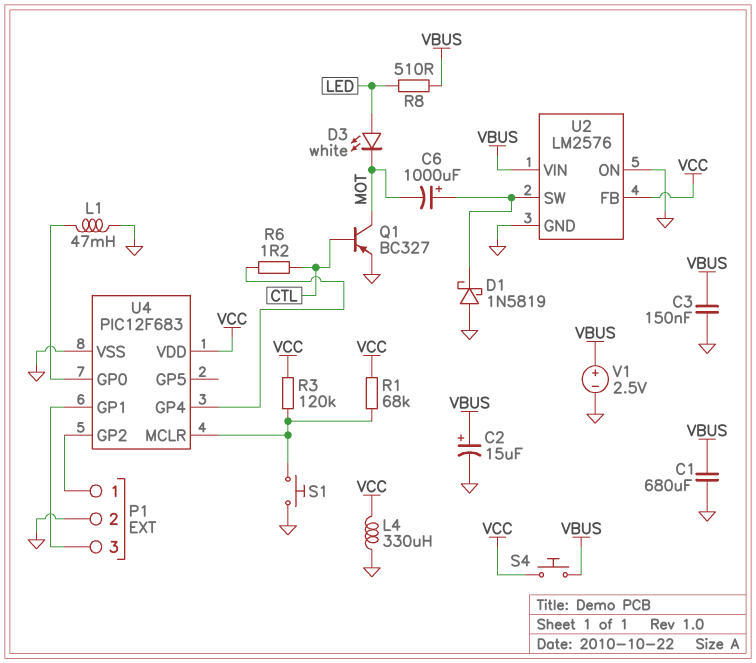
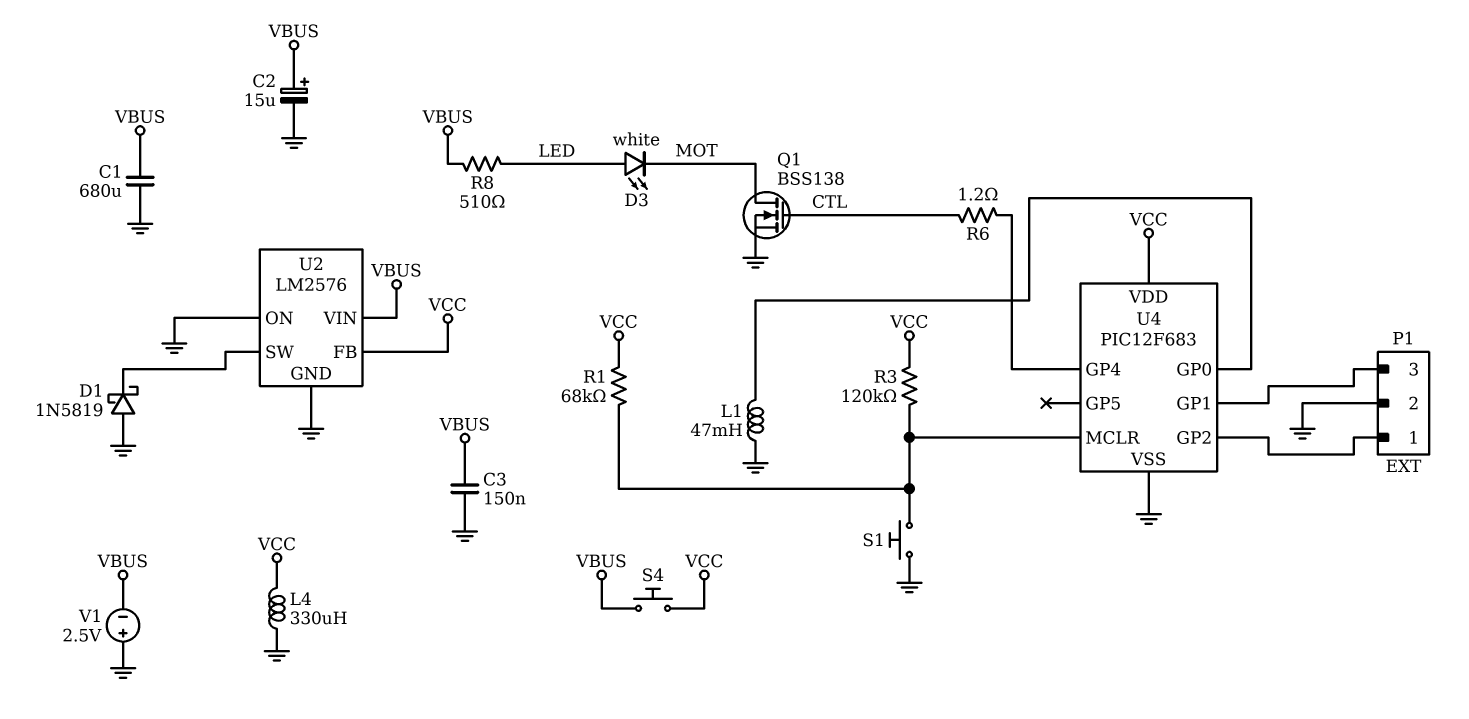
C6: 1000uF (plus U2/SW, minus MOT) -> none
Q1: PNP BC327 (B CTL, C MOT, E GND) -> NMOS BSS138 (G CTL, D MOT, S GND)
V1: 2.5V (plus VBUS, minus GND) -> 2.5V (plus GND, minus VBUS)

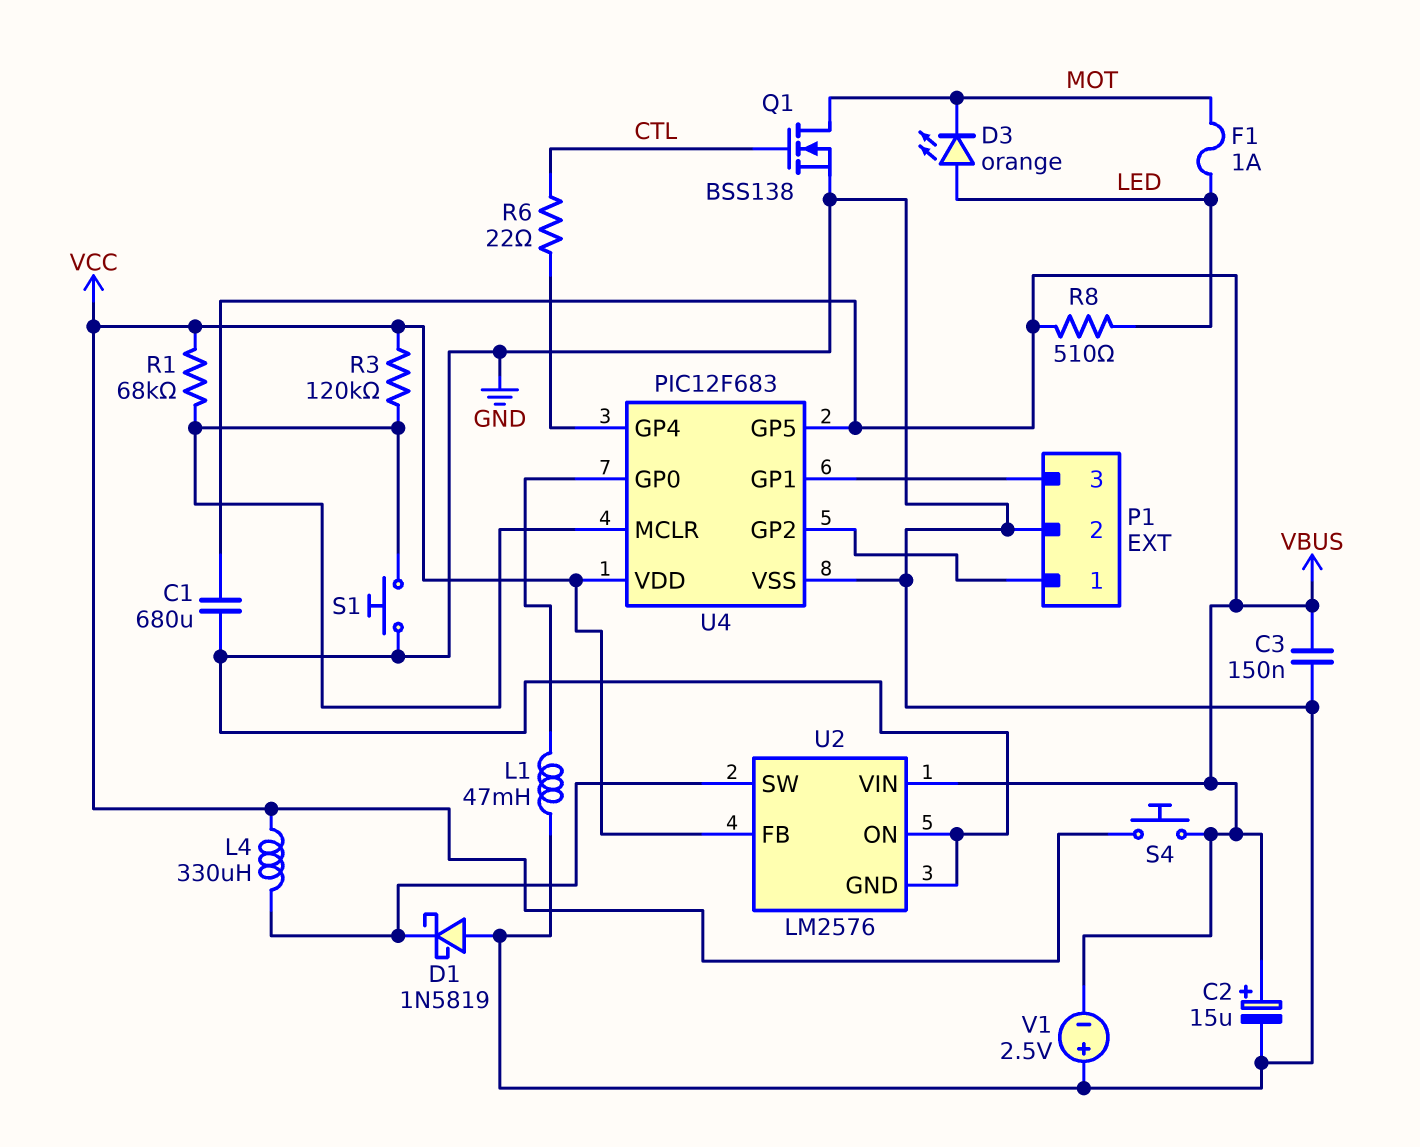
D3: LED white (A LED, K MOT) -> LED orange (A LED, K MOT)
F1: none -> 1A (LED, MOT)
L4: 330uH (GND, VCC) -> 330uH (U2/SW, VCC)
R6: 1.2 (CTL, U4/GP4) -> 22 (CTL, U4/GP4)
U4 pin GP5: none -> VBUS

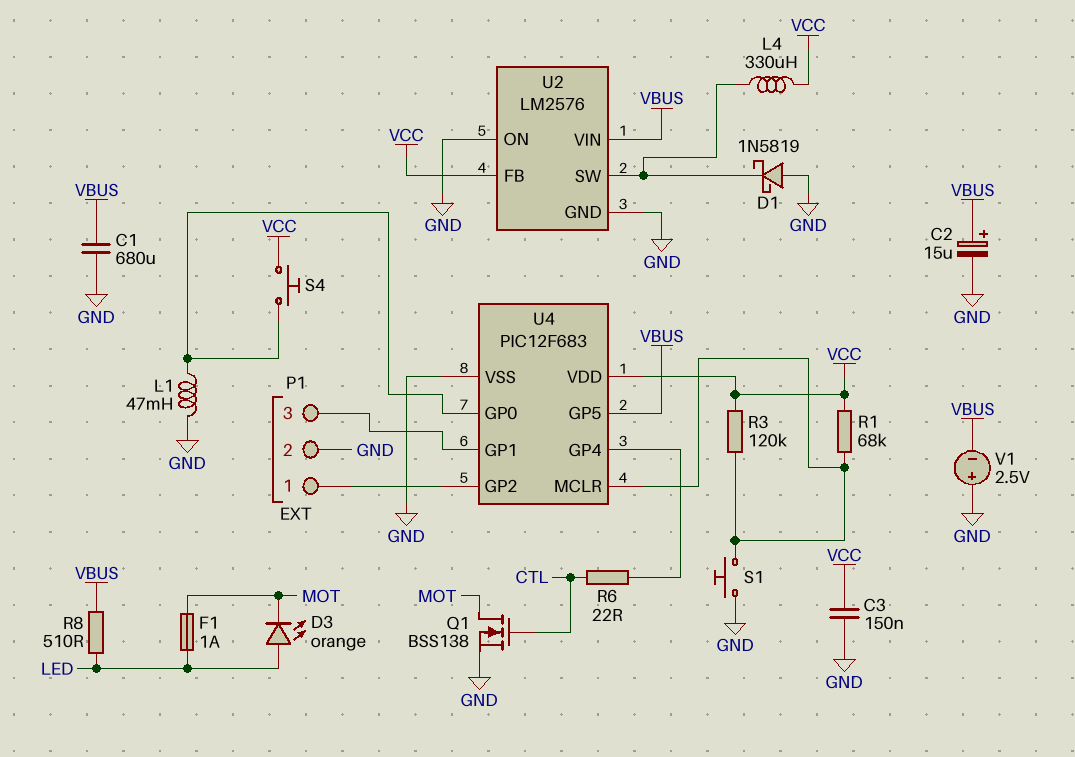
C3: 150nF (GND, VBUS) -> 150nF (GND, VCC)
S4: button (VBUS, VCC) -> button (U4/GP0, VCC)

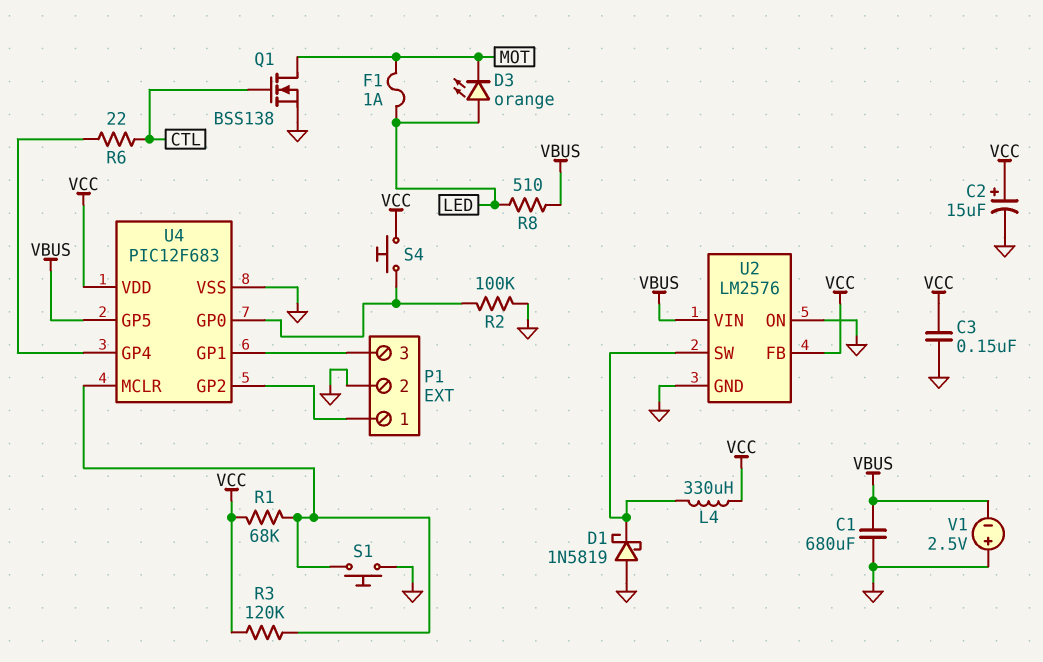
C2: 15uF (plus VBUS, minus GND) -> 15uF (plus VCC, minus GND)
L1: 47mH (GND, U4/GP0) -> none
R2: none -> 100k (GND, U4/GP0)

